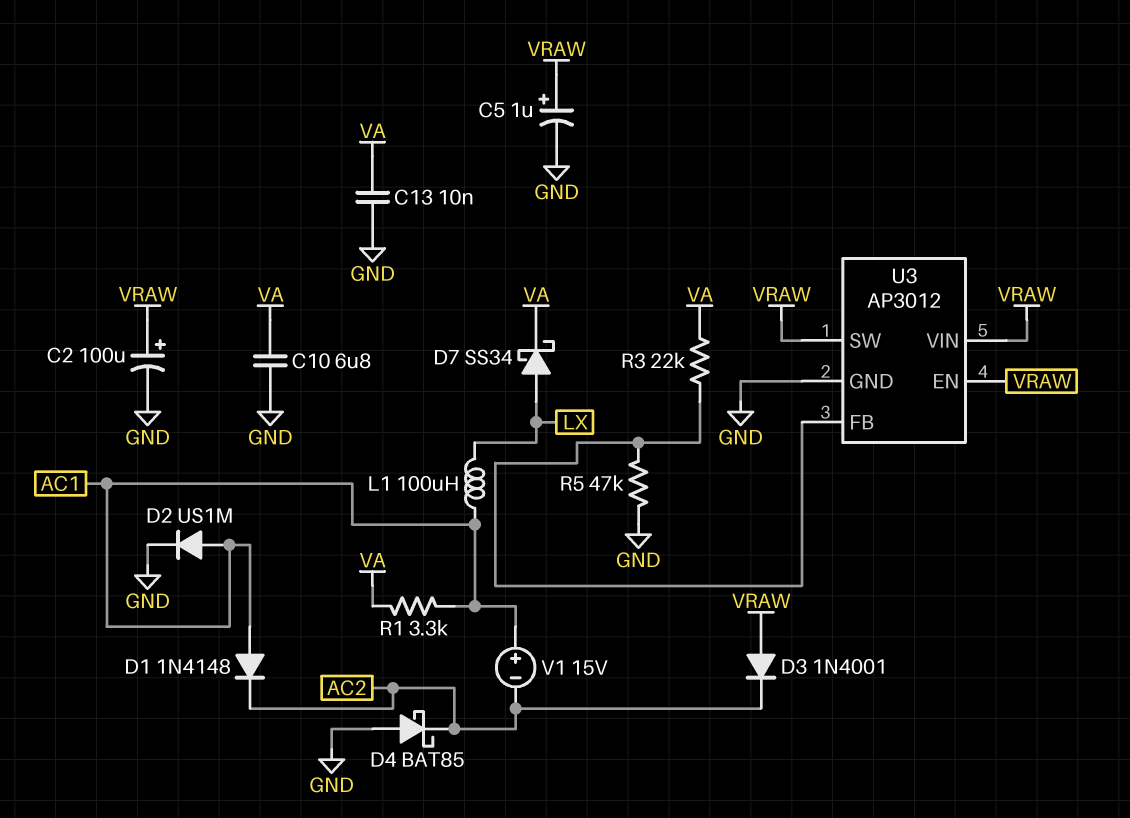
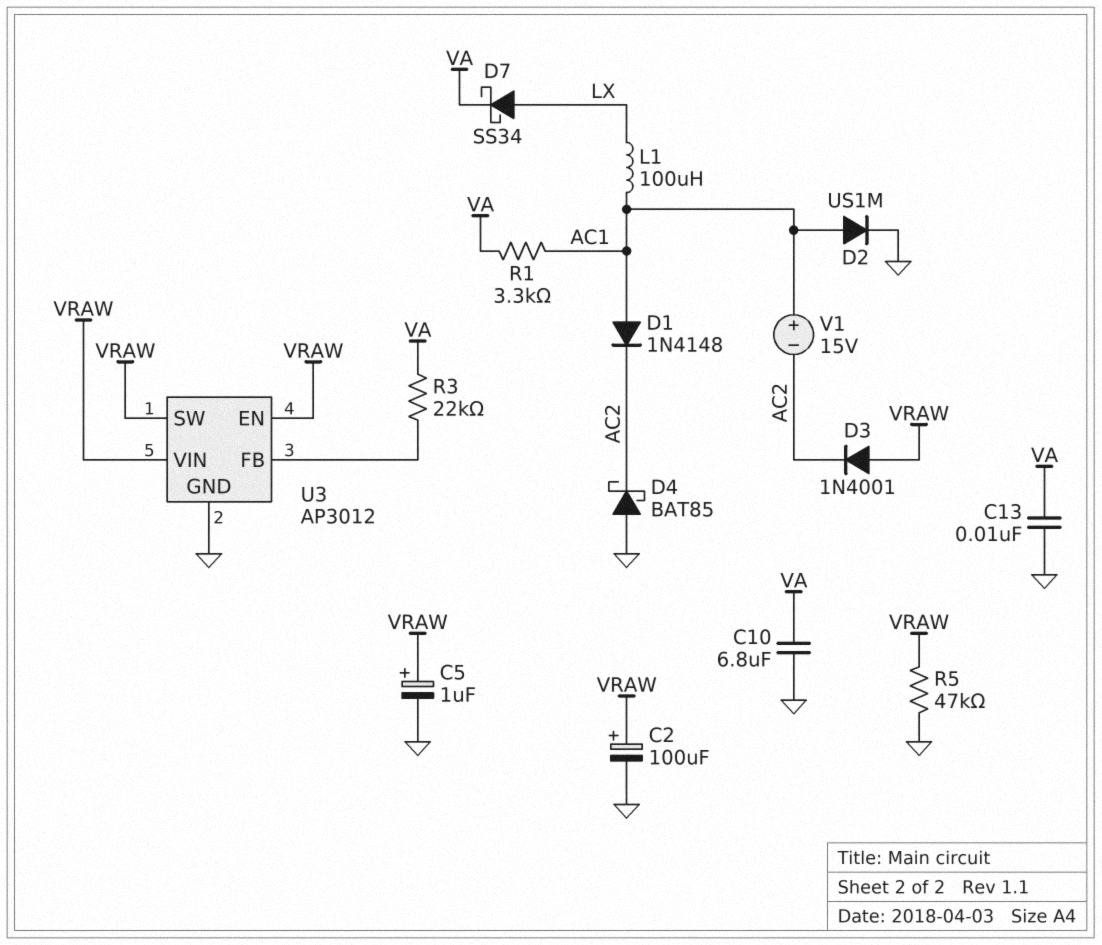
R5: 47k (GND, U3/FB) -> 47k (GND, VRAW)

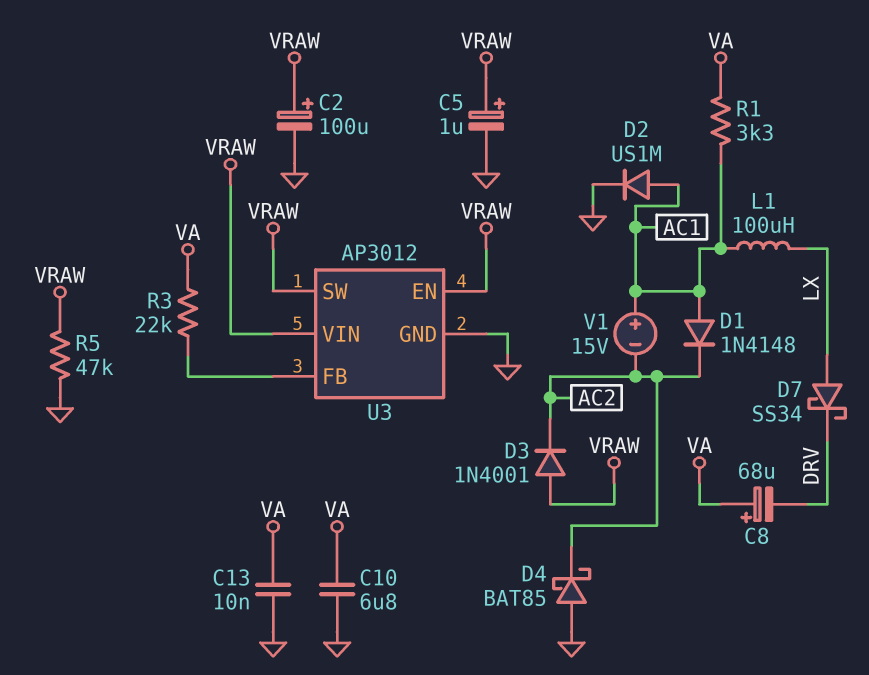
C8: none -> 68uF (plus VA, minus DRV)
D7: schottky SS34 (A LX, K VA) -> schottky SS34 (A LX, K DRV)

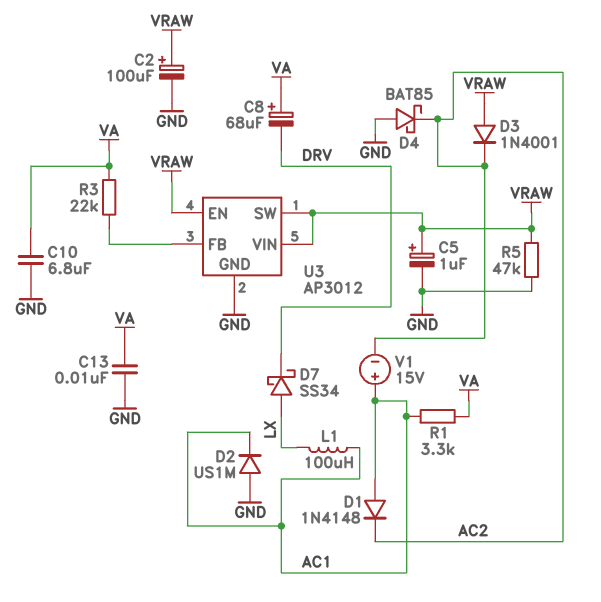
D2: diode US1M (A AC1, K GND) -> diode US1M (A GND, K AC1)

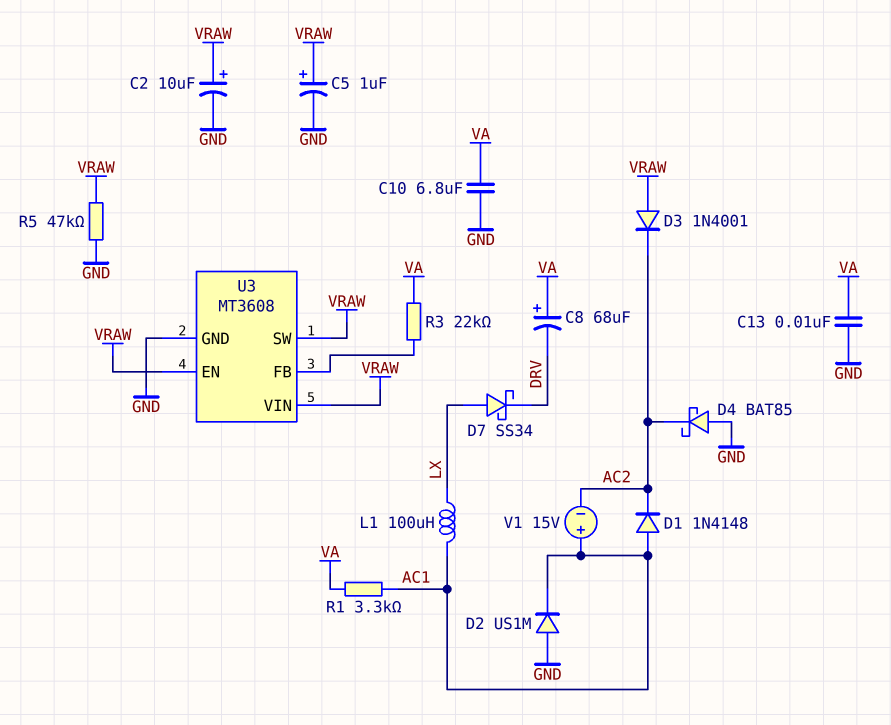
C2: 100uF (plus VRAW, minus GND) -> 10uF (plus VRAW, minus GND)
U3: AP3012 -> MT3608

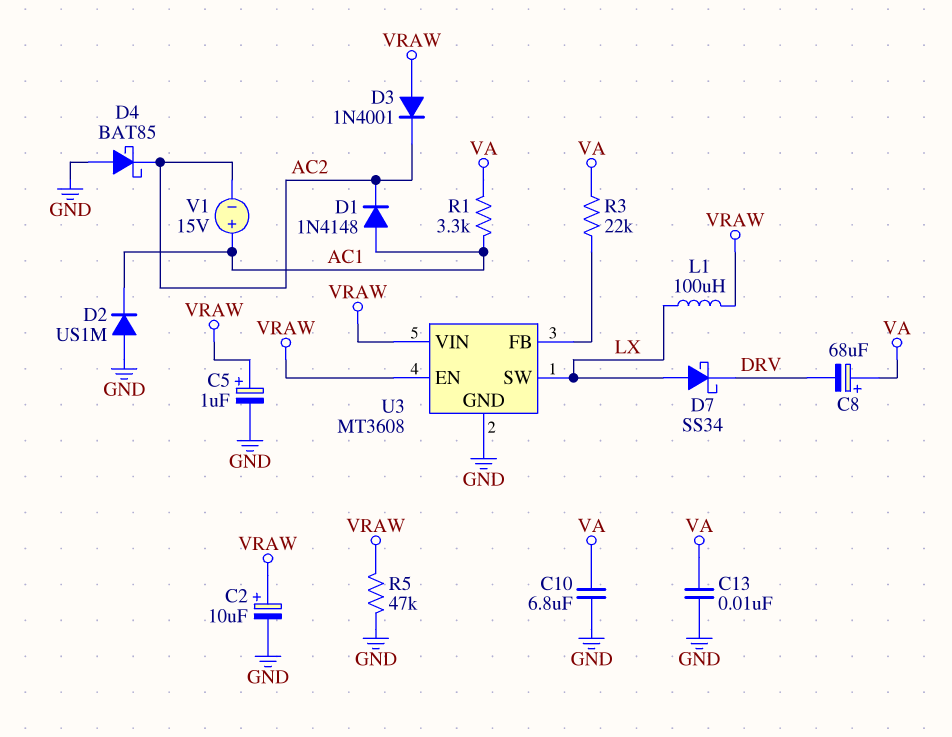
L1: 100uH (AC1, LX) -> 100uH (LX, VRAW)
U3 pin SW: VRAW -> LX

